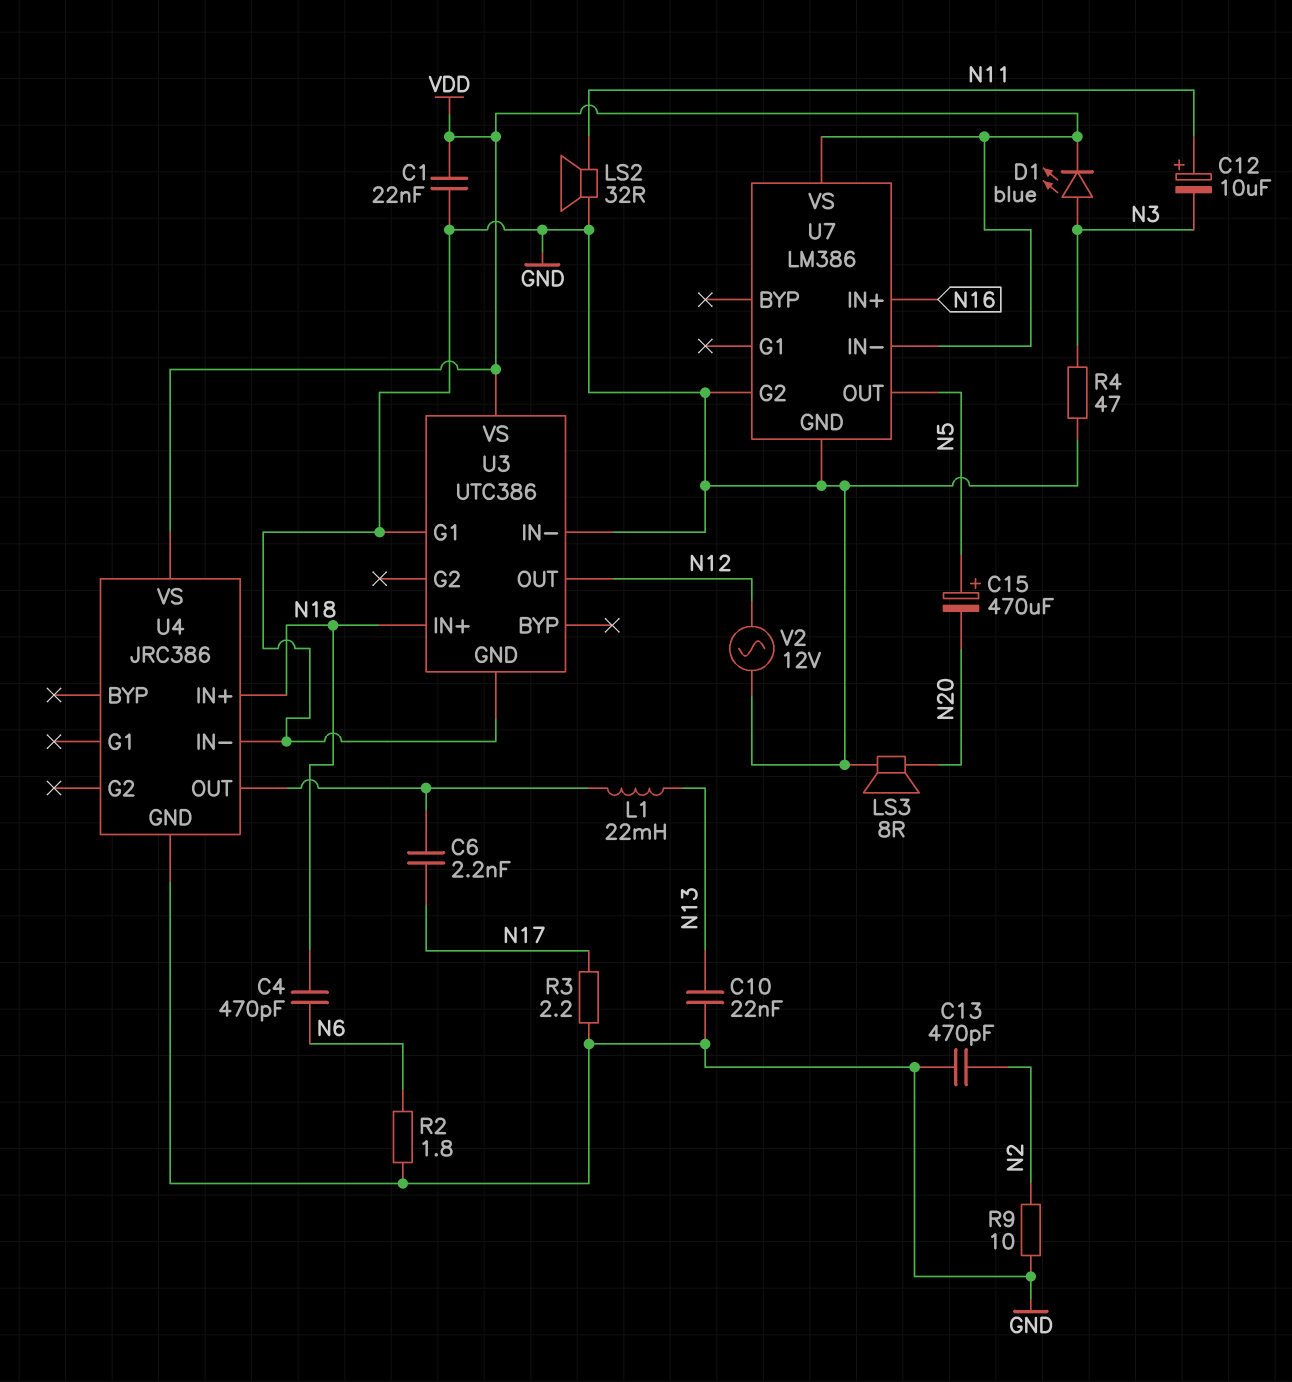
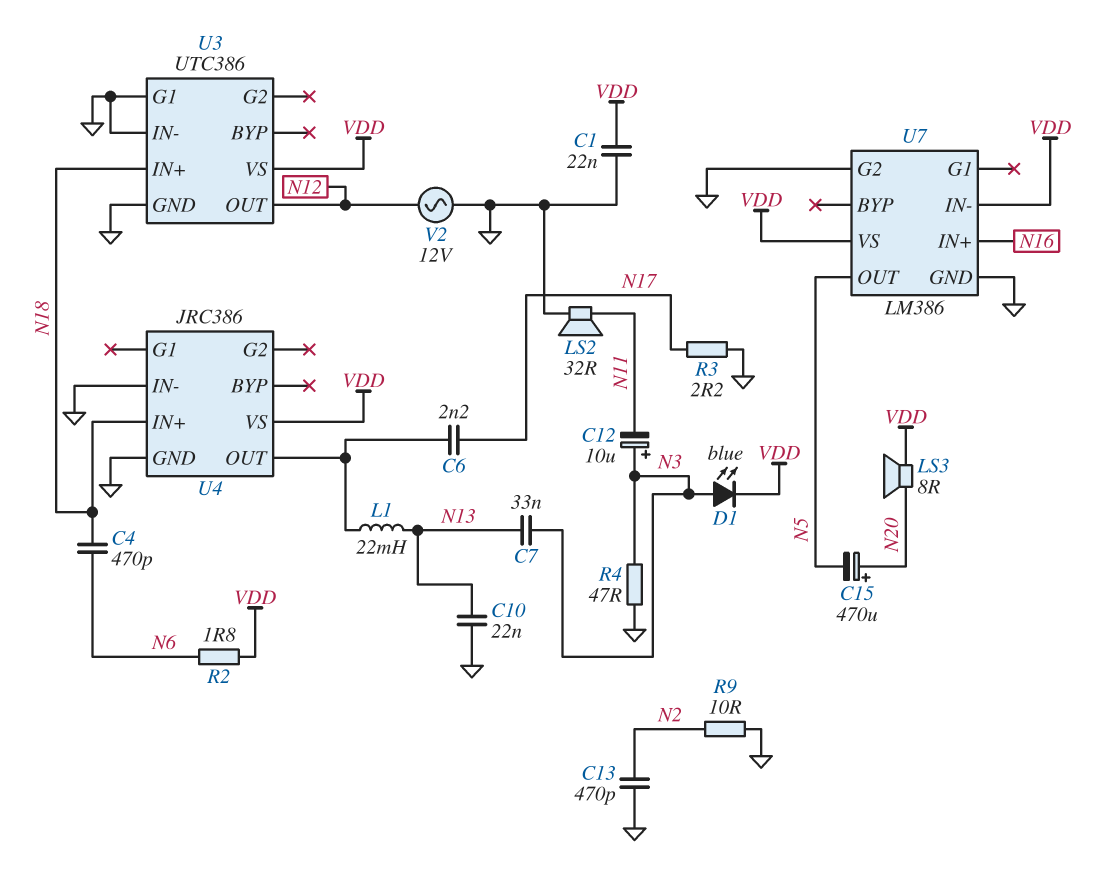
C7: none -> 33nF (N3, N13)
C12: 10uF (plus N11, minus N3) -> 10uF (plus N3, minus N11)
C15: 470uF (plus N5, minus N20) -> 470uF (plus N20, minus N5)
LS3: speaker 8R (GND, N20) -> speaker 8R (N20, VDD)
R2: 1.8 (GND, N6) -> 1.8 (N6, VDD)

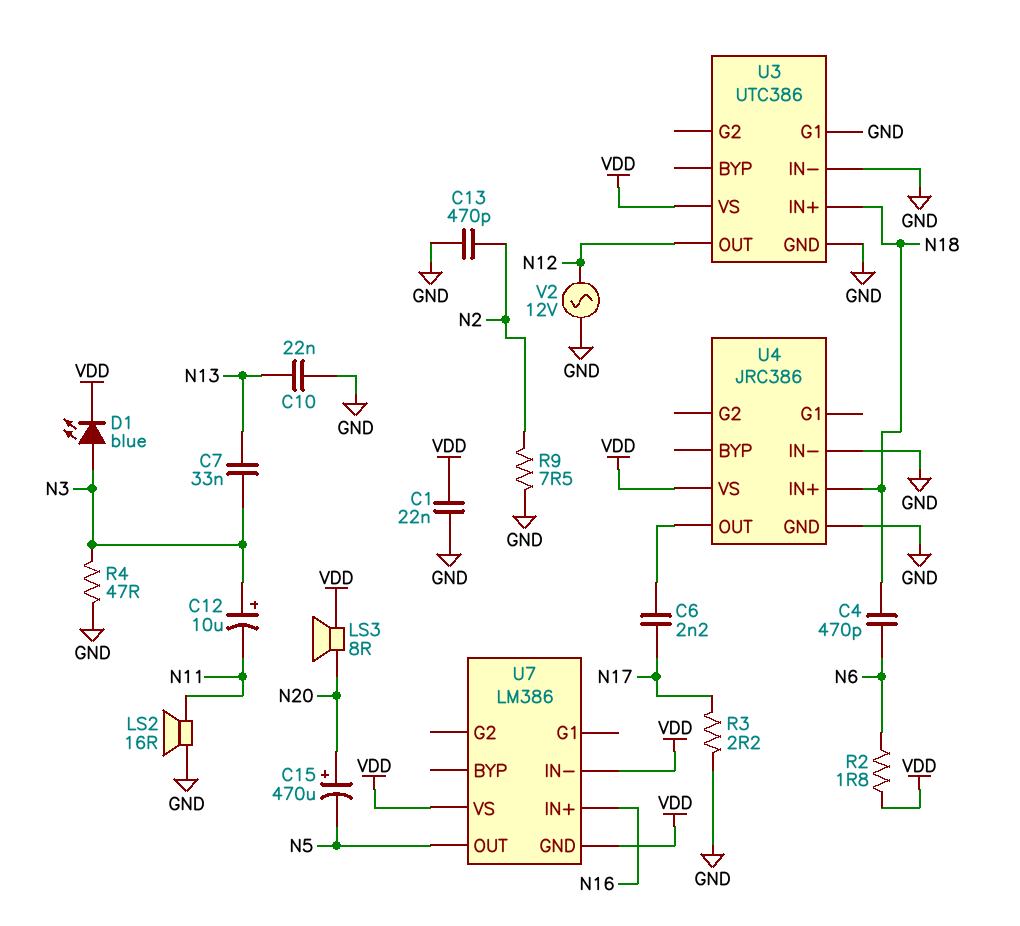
L1: 22mH (N13, U4/OUT) -> none
LS2: speaker 32R (GND, N11) -> speaker 16R (GND, N11)
R9: 10 (GND, N2) -> 7.5 (GND, N2)
U7 pin G2: GND -> none
U7 pin GND: GND -> VDD

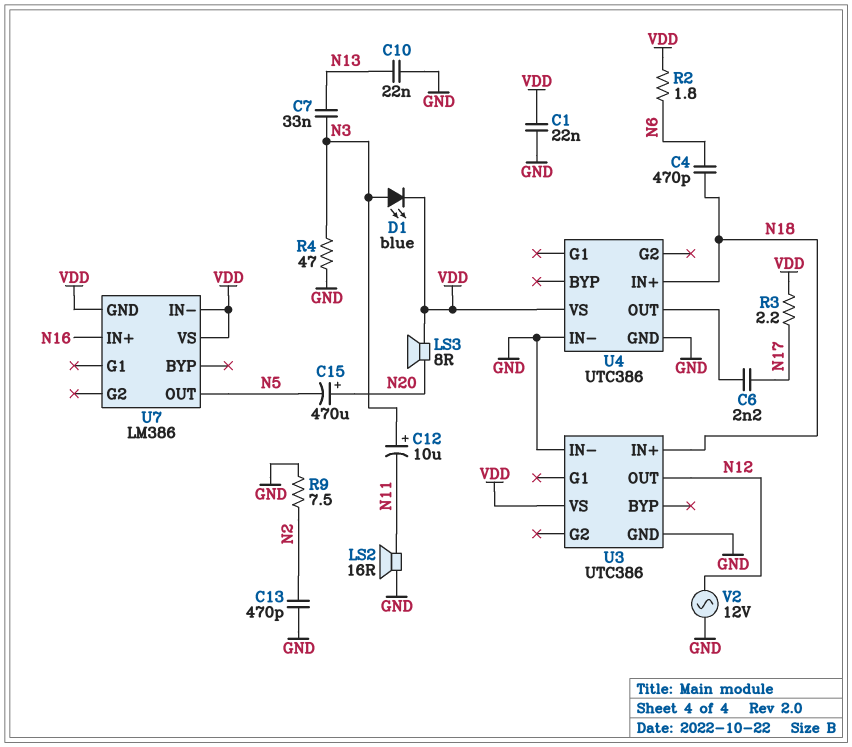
R3: 2.2 (GND, N17) -> 2.2 (N17, VDD)
U3 pin G1: GND -> none
U4: JRC386 -> UTC386

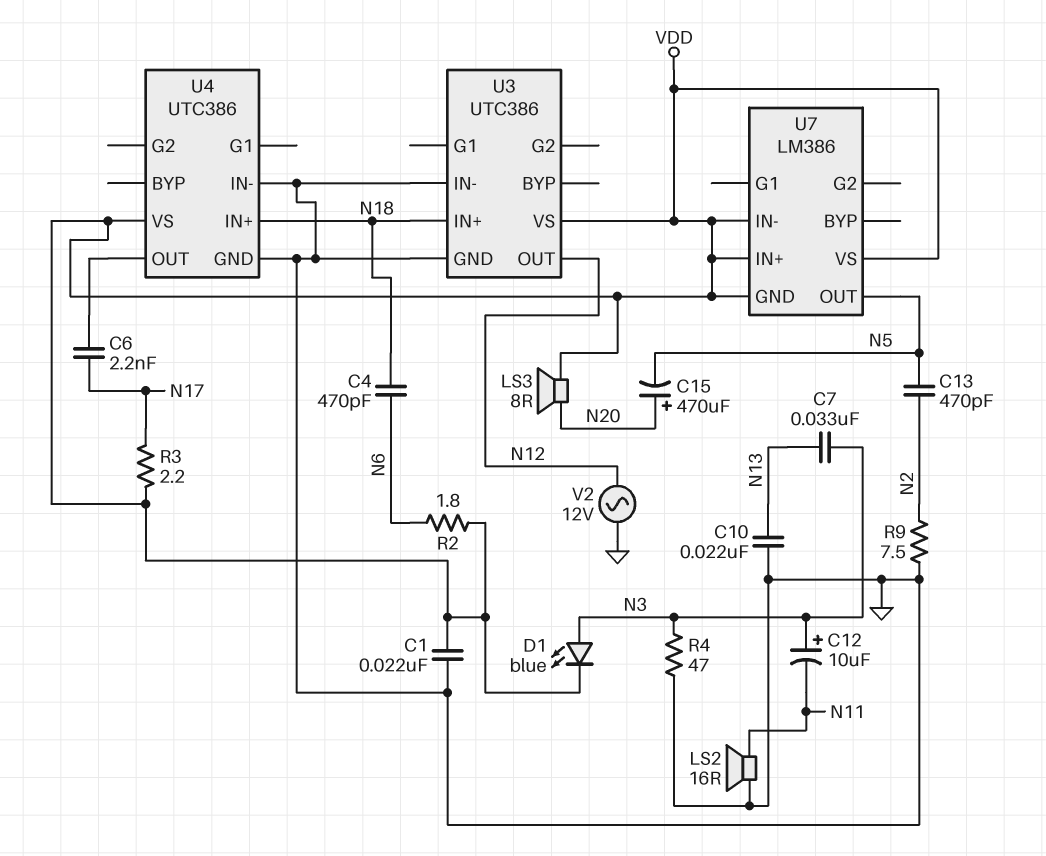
C13: 470pF (GND, N2) -> 470pF (N2, N5)
U7 pin IN+: N16 -> VDD

